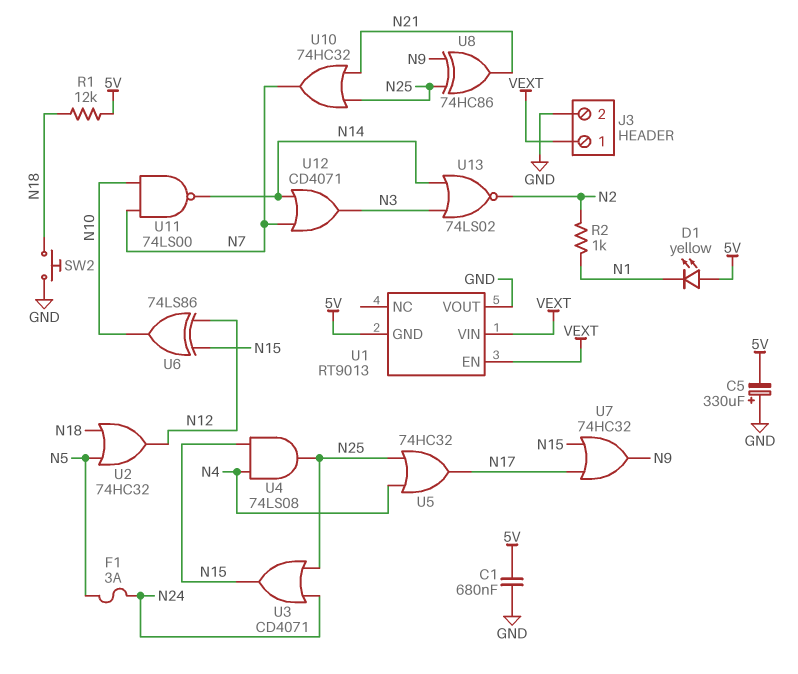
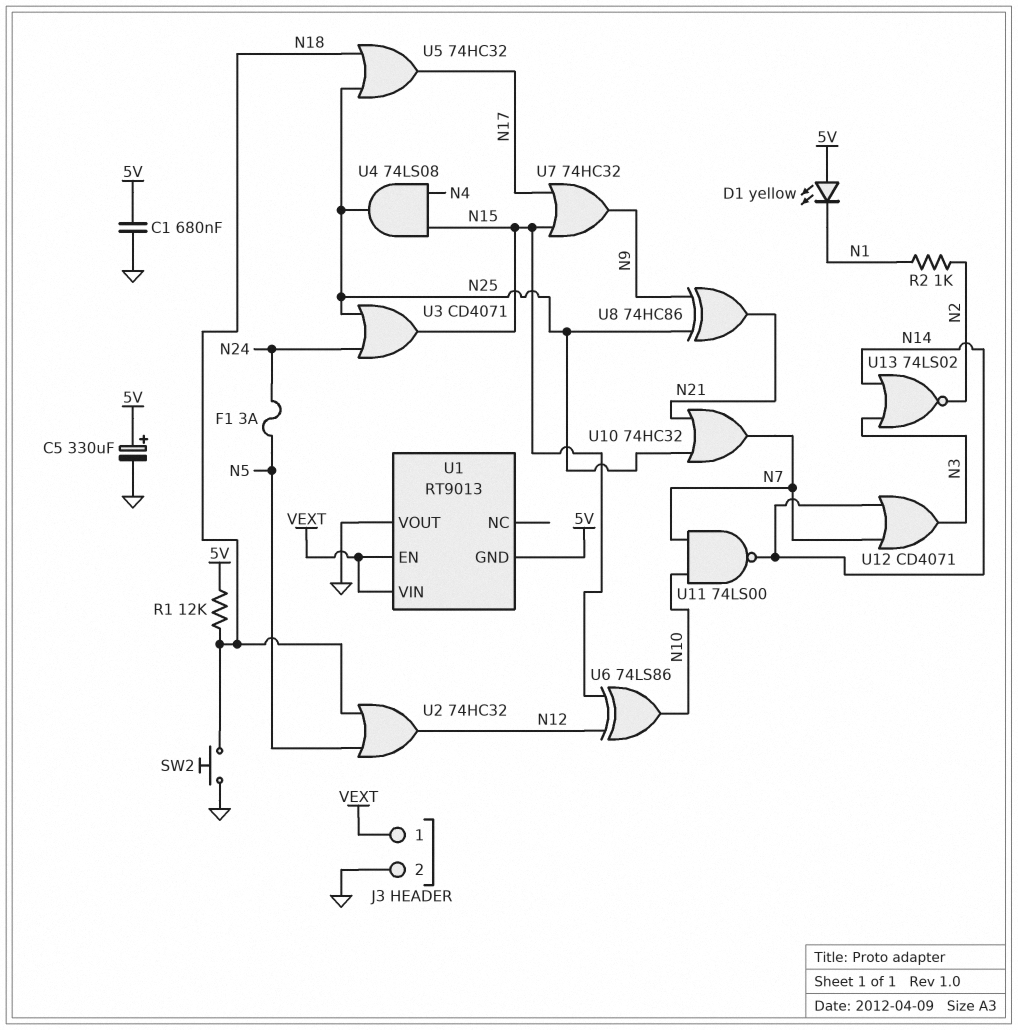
C5: 330uF (plus GND, minus 5V) -> 330uF (plus 5V, minus GND)
U5: OR 74HC32 (in N4, in N25, out N17) -> OR 74HC32 (in N18, in N25, out N17)

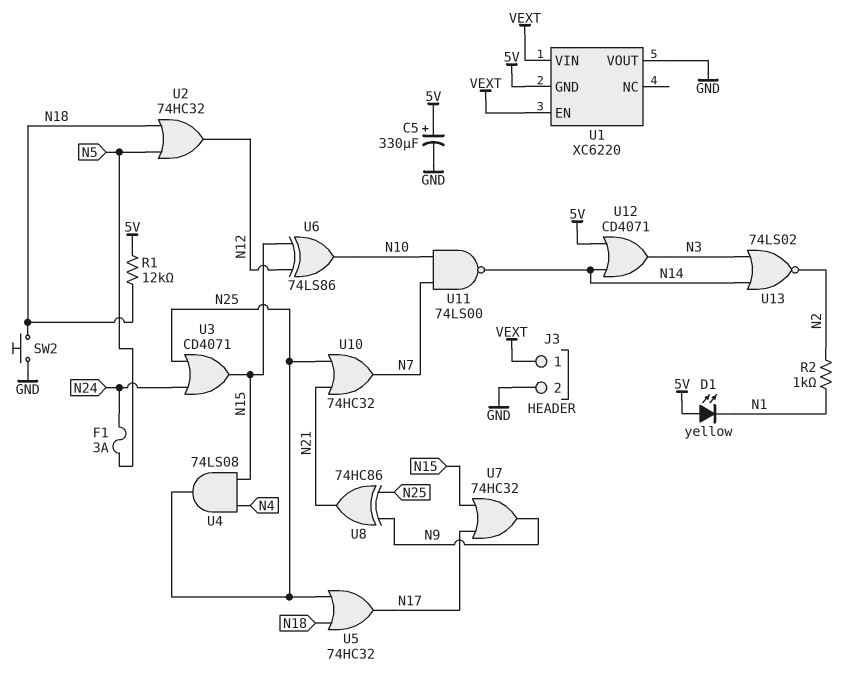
C1: 680nF (5V, GND) -> none
U1: RT9013 -> XC6220
U12: OR CD4071 (in N7, in N14, out N3) -> OR CD4071 (in 5V, in N14, out N3)

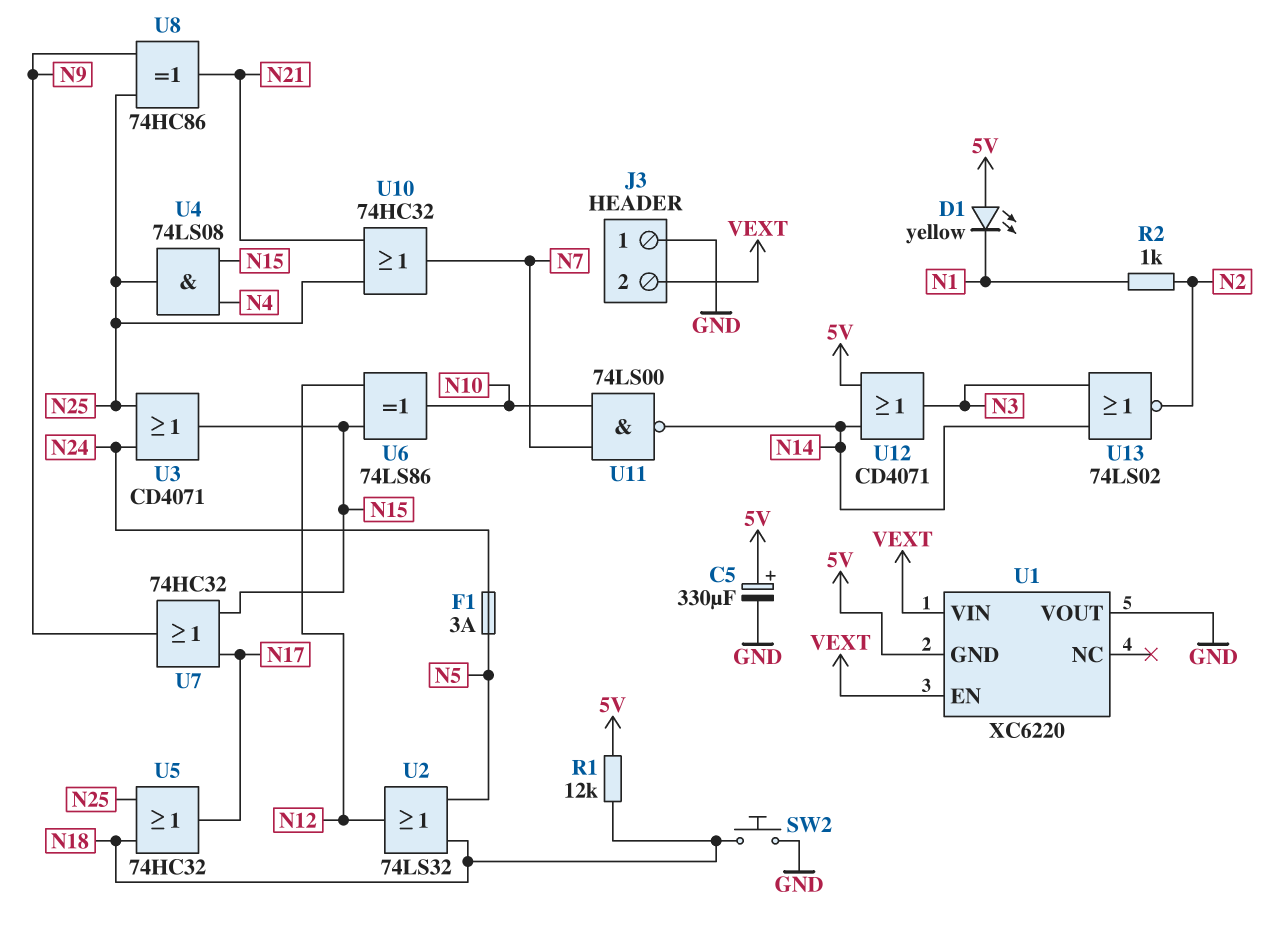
J3 pin 1: VEXT -> GND
J3 pin 2: GND -> VEXT
U2: OR 74HC32 (in N5, in N18, out N12) -> OR 74LS32 (in N5, in N18, out N12)

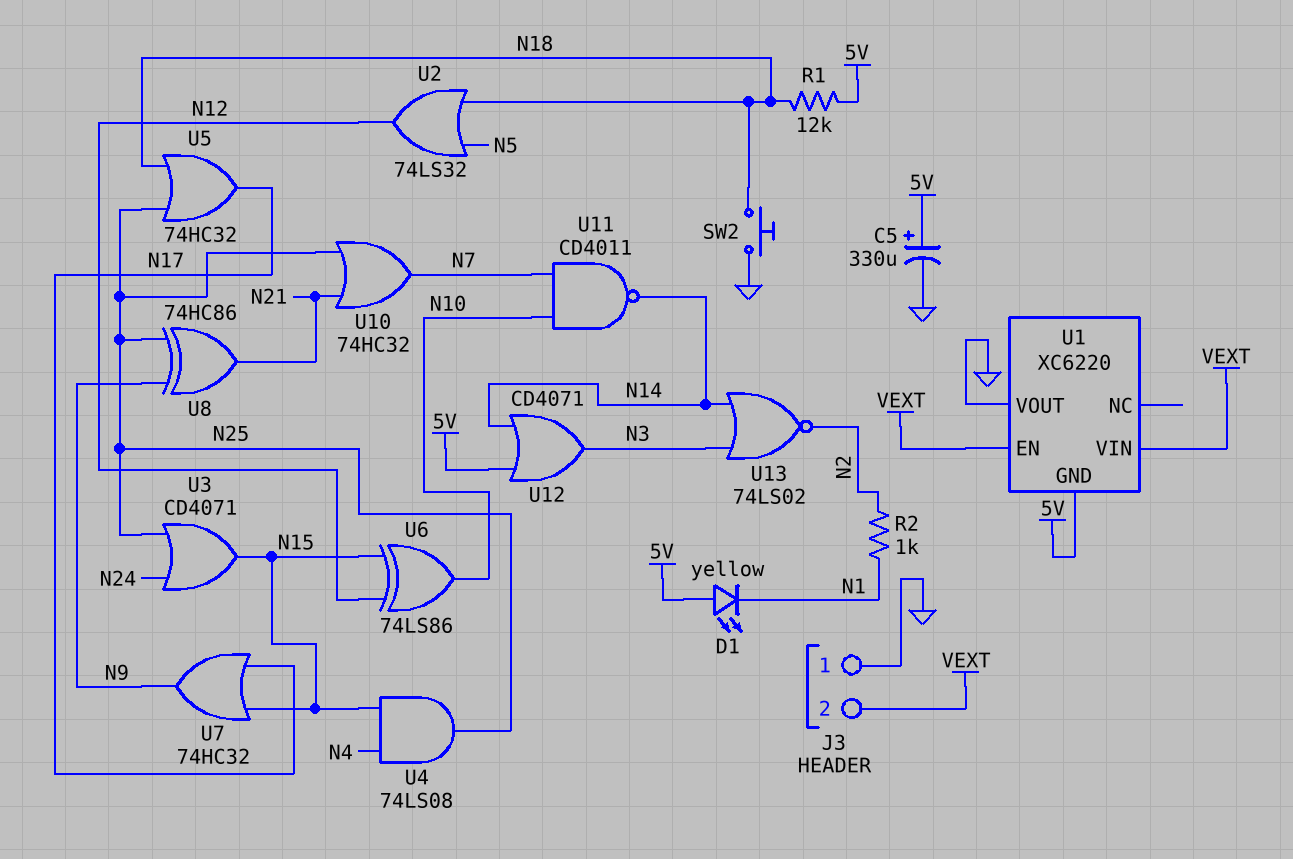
F1: 3A (N5, N24) -> none
U11: NAND 74LS00 (in N7, in N10, out N14) -> NAND CD4011 (in N7, in N10, out N14)

